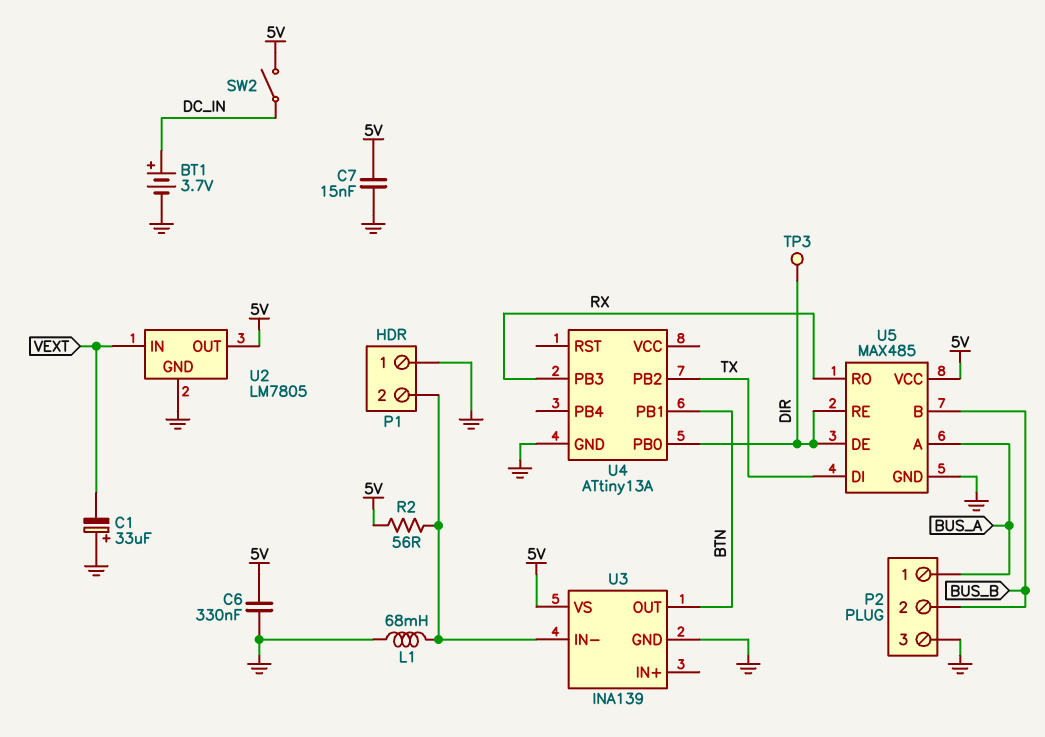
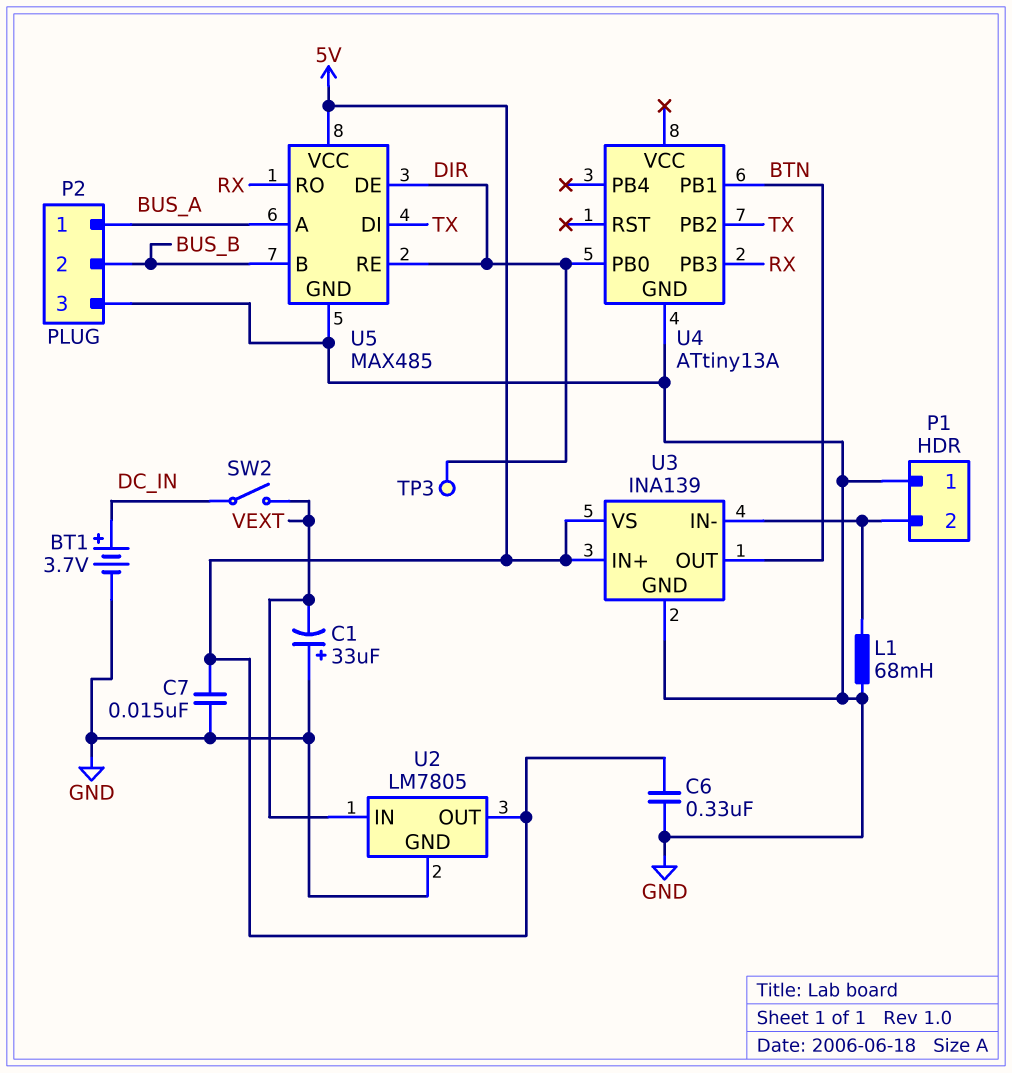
R2: 56 (5V, P1/2) -> none
SW2: switch (5V, DC_IN) -> switch (DC_IN, VEXT)
U3 pin IN+: none -> 5V

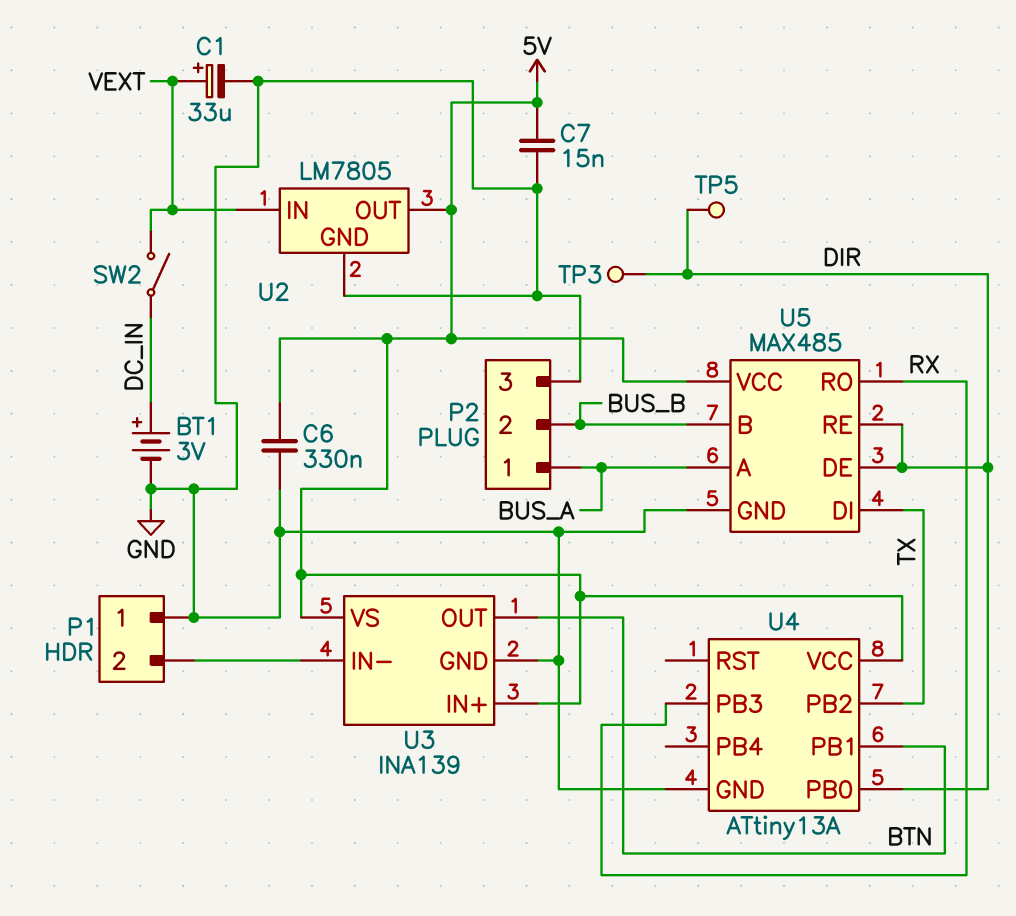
BT1: 3.7V (plus DC_IN, minus GND) -> 3V (plus DC_IN, minus GND)
C1: 33uF (plus GND, minus VEXT) -> 33uF (plus VEXT, minus GND)
L1: 68mH (GND, P1/2) -> none
TP5: none -> test point (DIR)
U4 pin VCC: none -> 5V

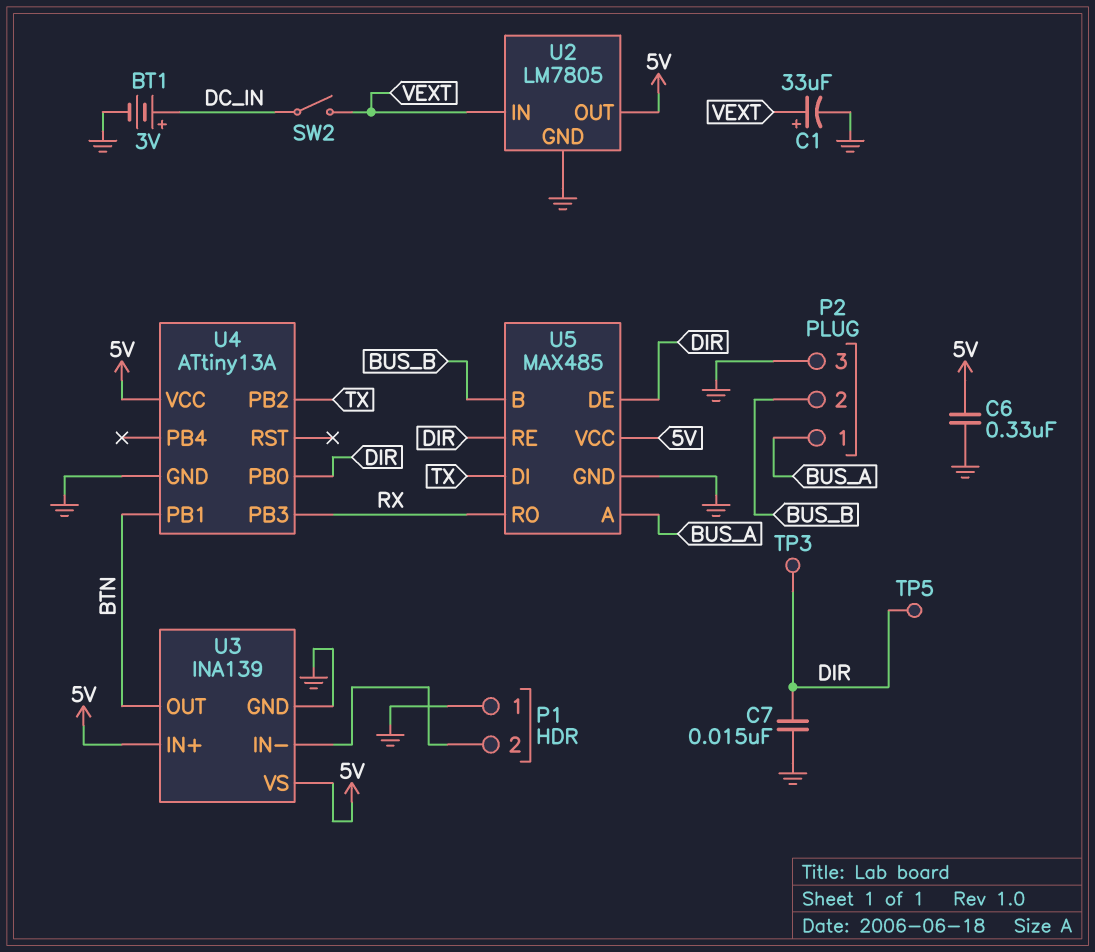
C7: 15nF (5V, GND) -> 15nF (DIR, GND)

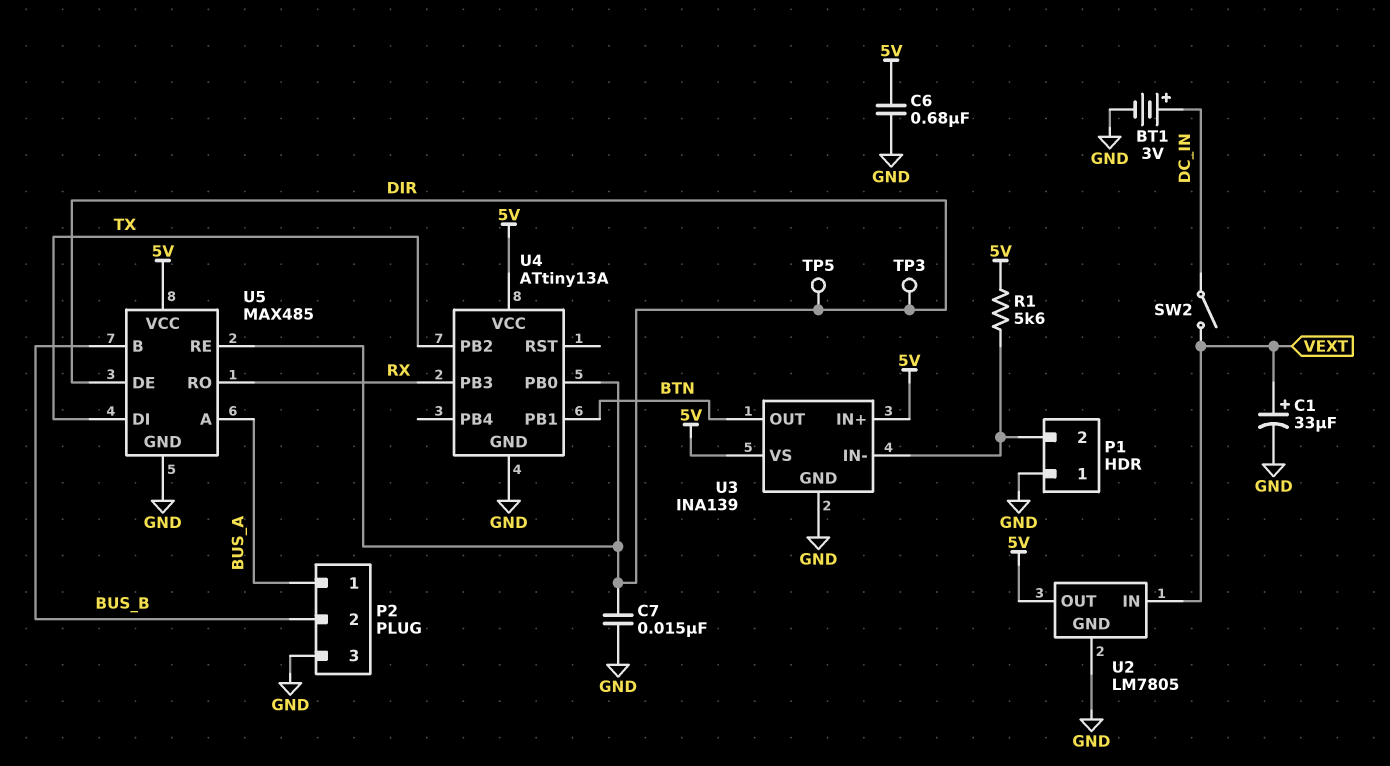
C6: 330nF (5V, GND) -> 680nF (5V, GND)
R1: none -> 5.6k (5V, P1/2)

